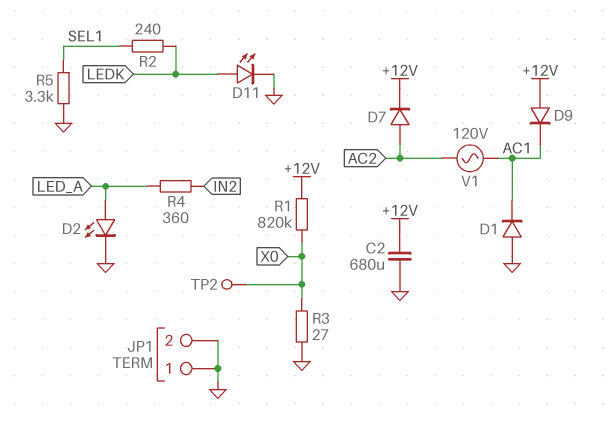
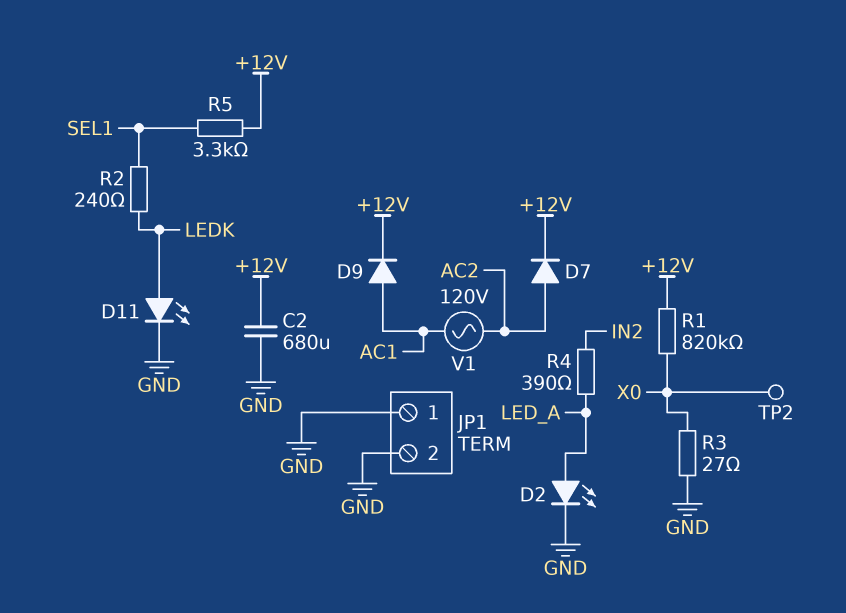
D1: diode (A GND, K AC1) -> none
D9: diode (A +12V, K AC1) -> diode (A AC1, K +12V)
R4: 360 (IN2, LED_A) -> 390 (IN2, LED_A)
R5: 3.3k (GND, SEL1) -> 3.3k (+12V, SEL1)

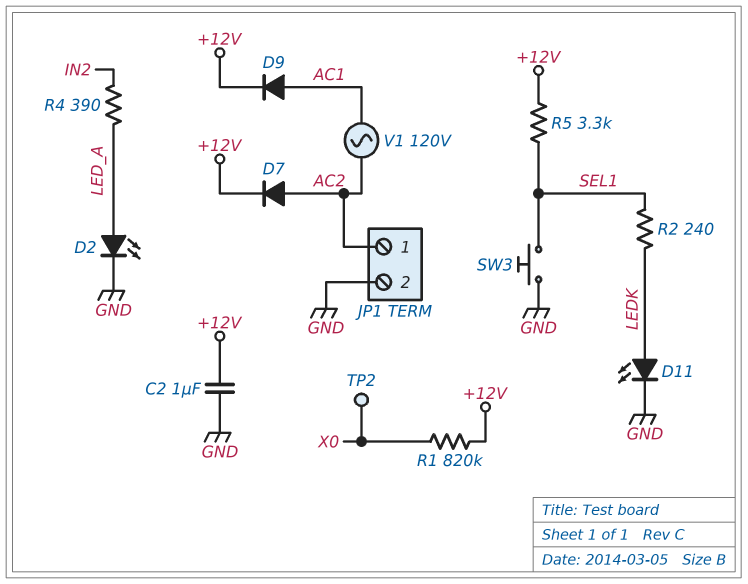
C2: 680uF (+12V, GND) -> 1uF (+12V, GND)
JP1 pin 1: GND -> AC2
R3: 27 (GND, X0) -> none
SW3: none -> button (GND, SEL1)

